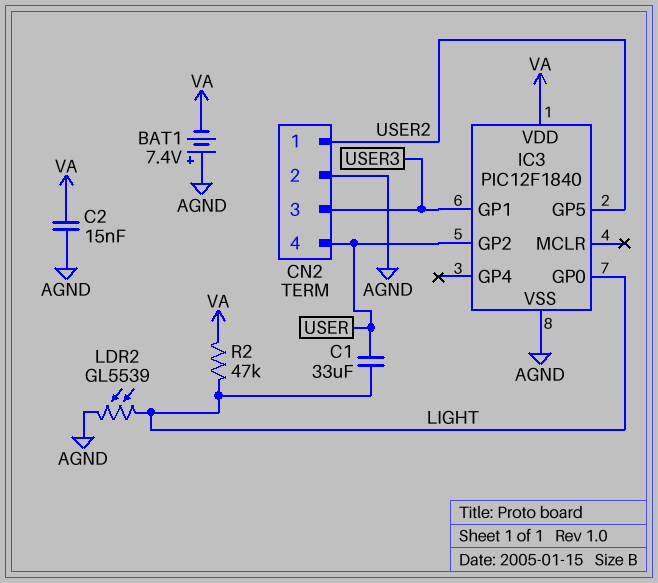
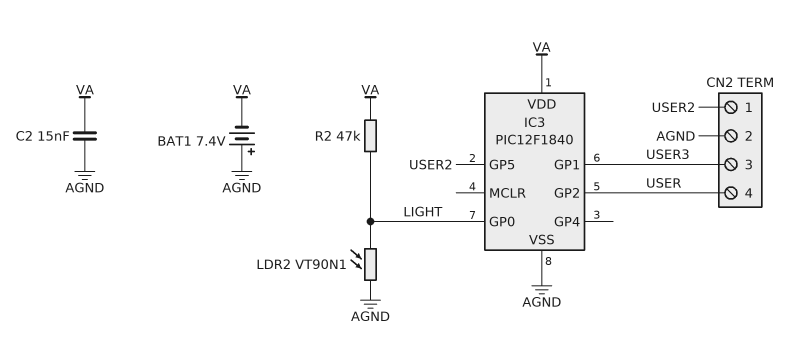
C1: 33uF (LIGHT, USER) -> none
LDR2: GL5539 (AGND, LIGHT) -> VT90N1 (AGND, LIGHT)

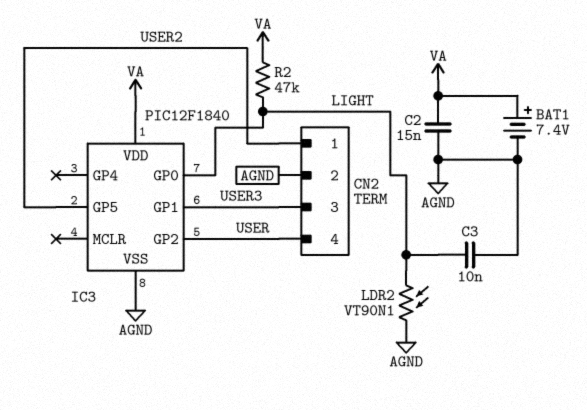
BAT1: 7.4V (plus AGND, minus VA) -> 7.4V (plus VA, minus AGND)
C3: none -> 10nF (AGND, LIGHT)

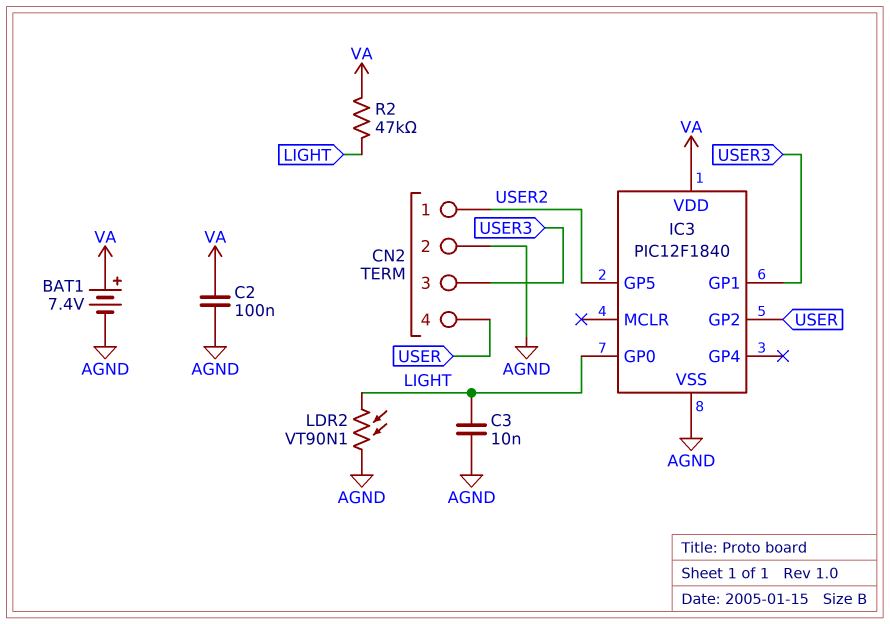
C2: 15nF (AGND, VA) -> 100nF (AGND, VA)

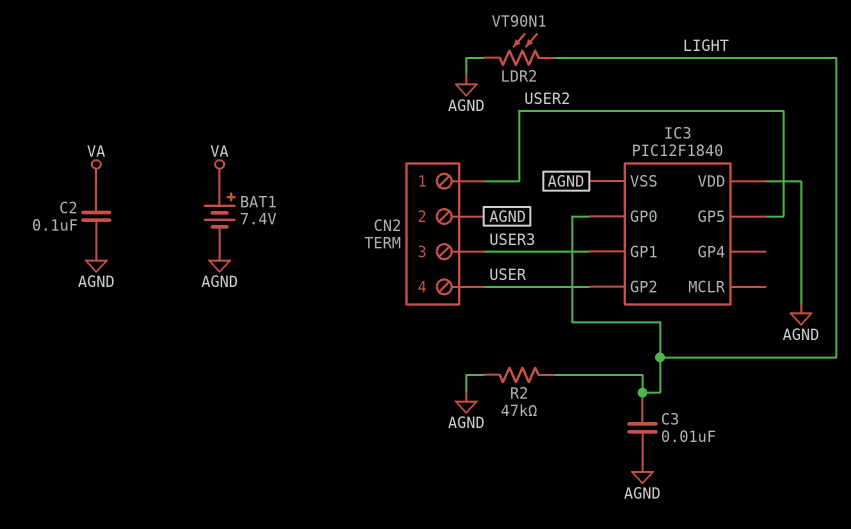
IC3 pin VDD: VA -> AGND
R2: 47k (LIGHT, VA) -> 47k (AGND, LIGHT)

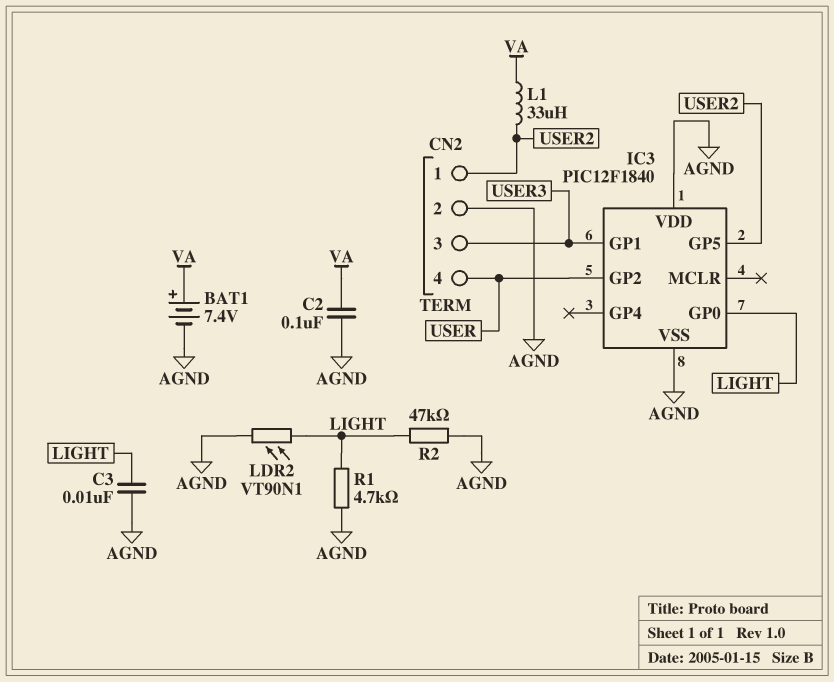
L1: none -> 33uH (USER2, VA)
R1: none -> 4.7k (AGND, LIGHT)

